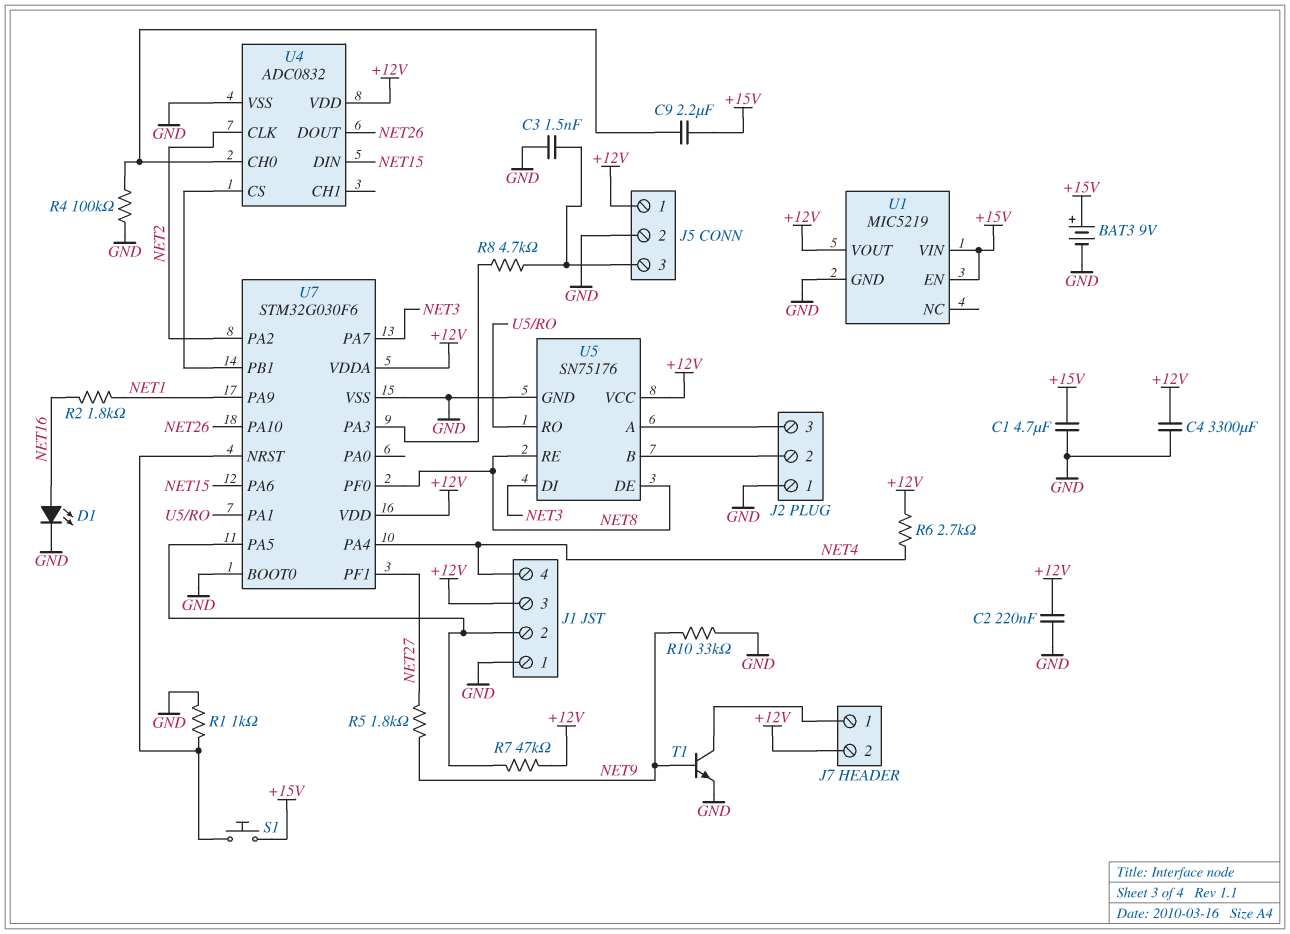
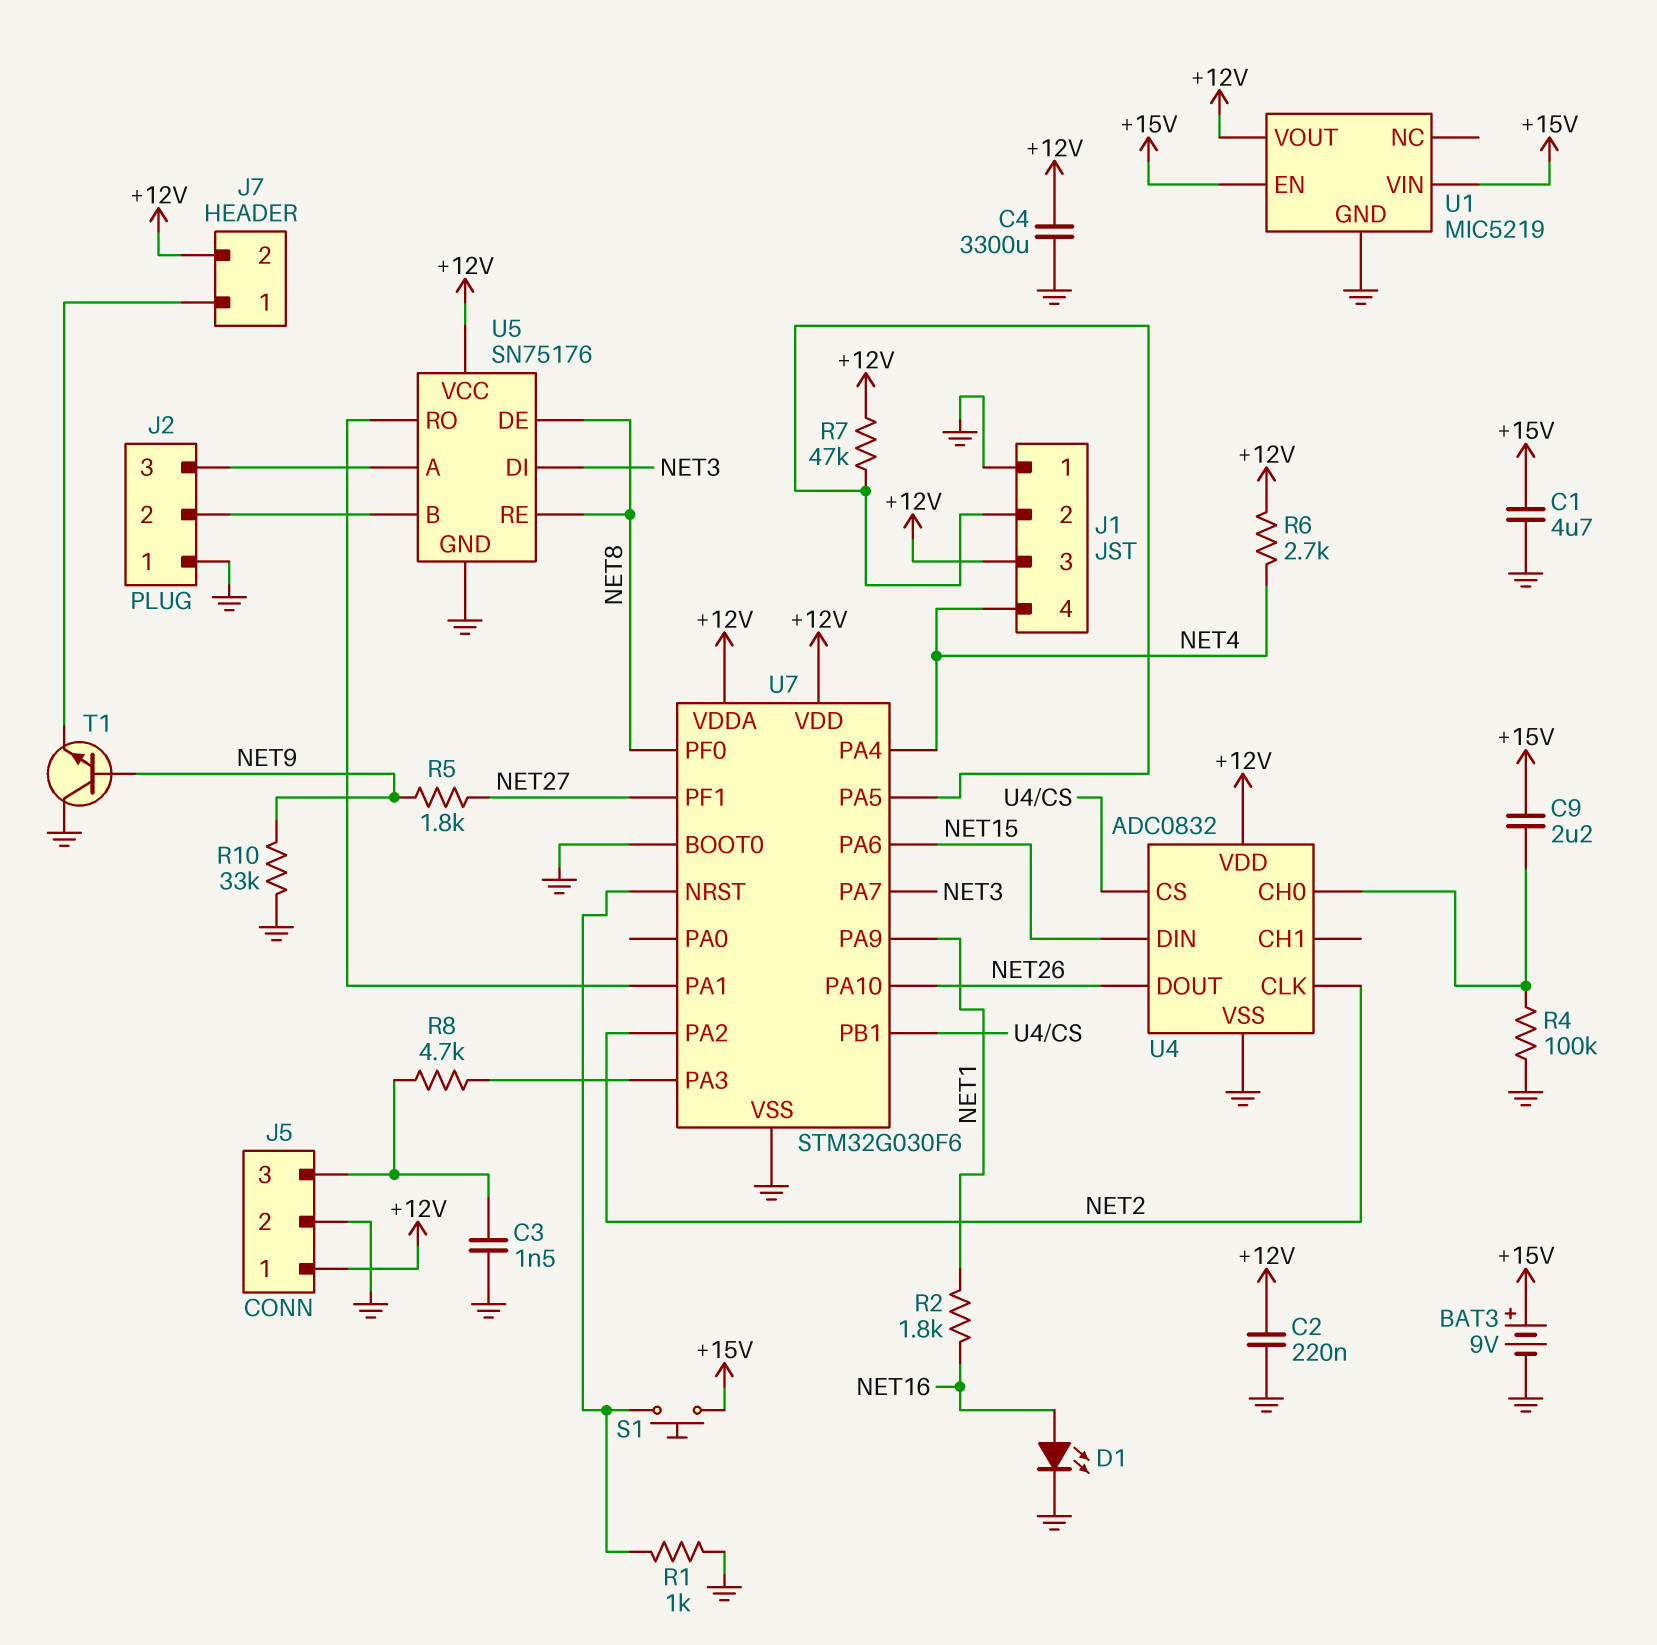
T1: NPN (B NET9, C J7/1, E GND) -> NPN (B NET9, C GND, E J7/1)

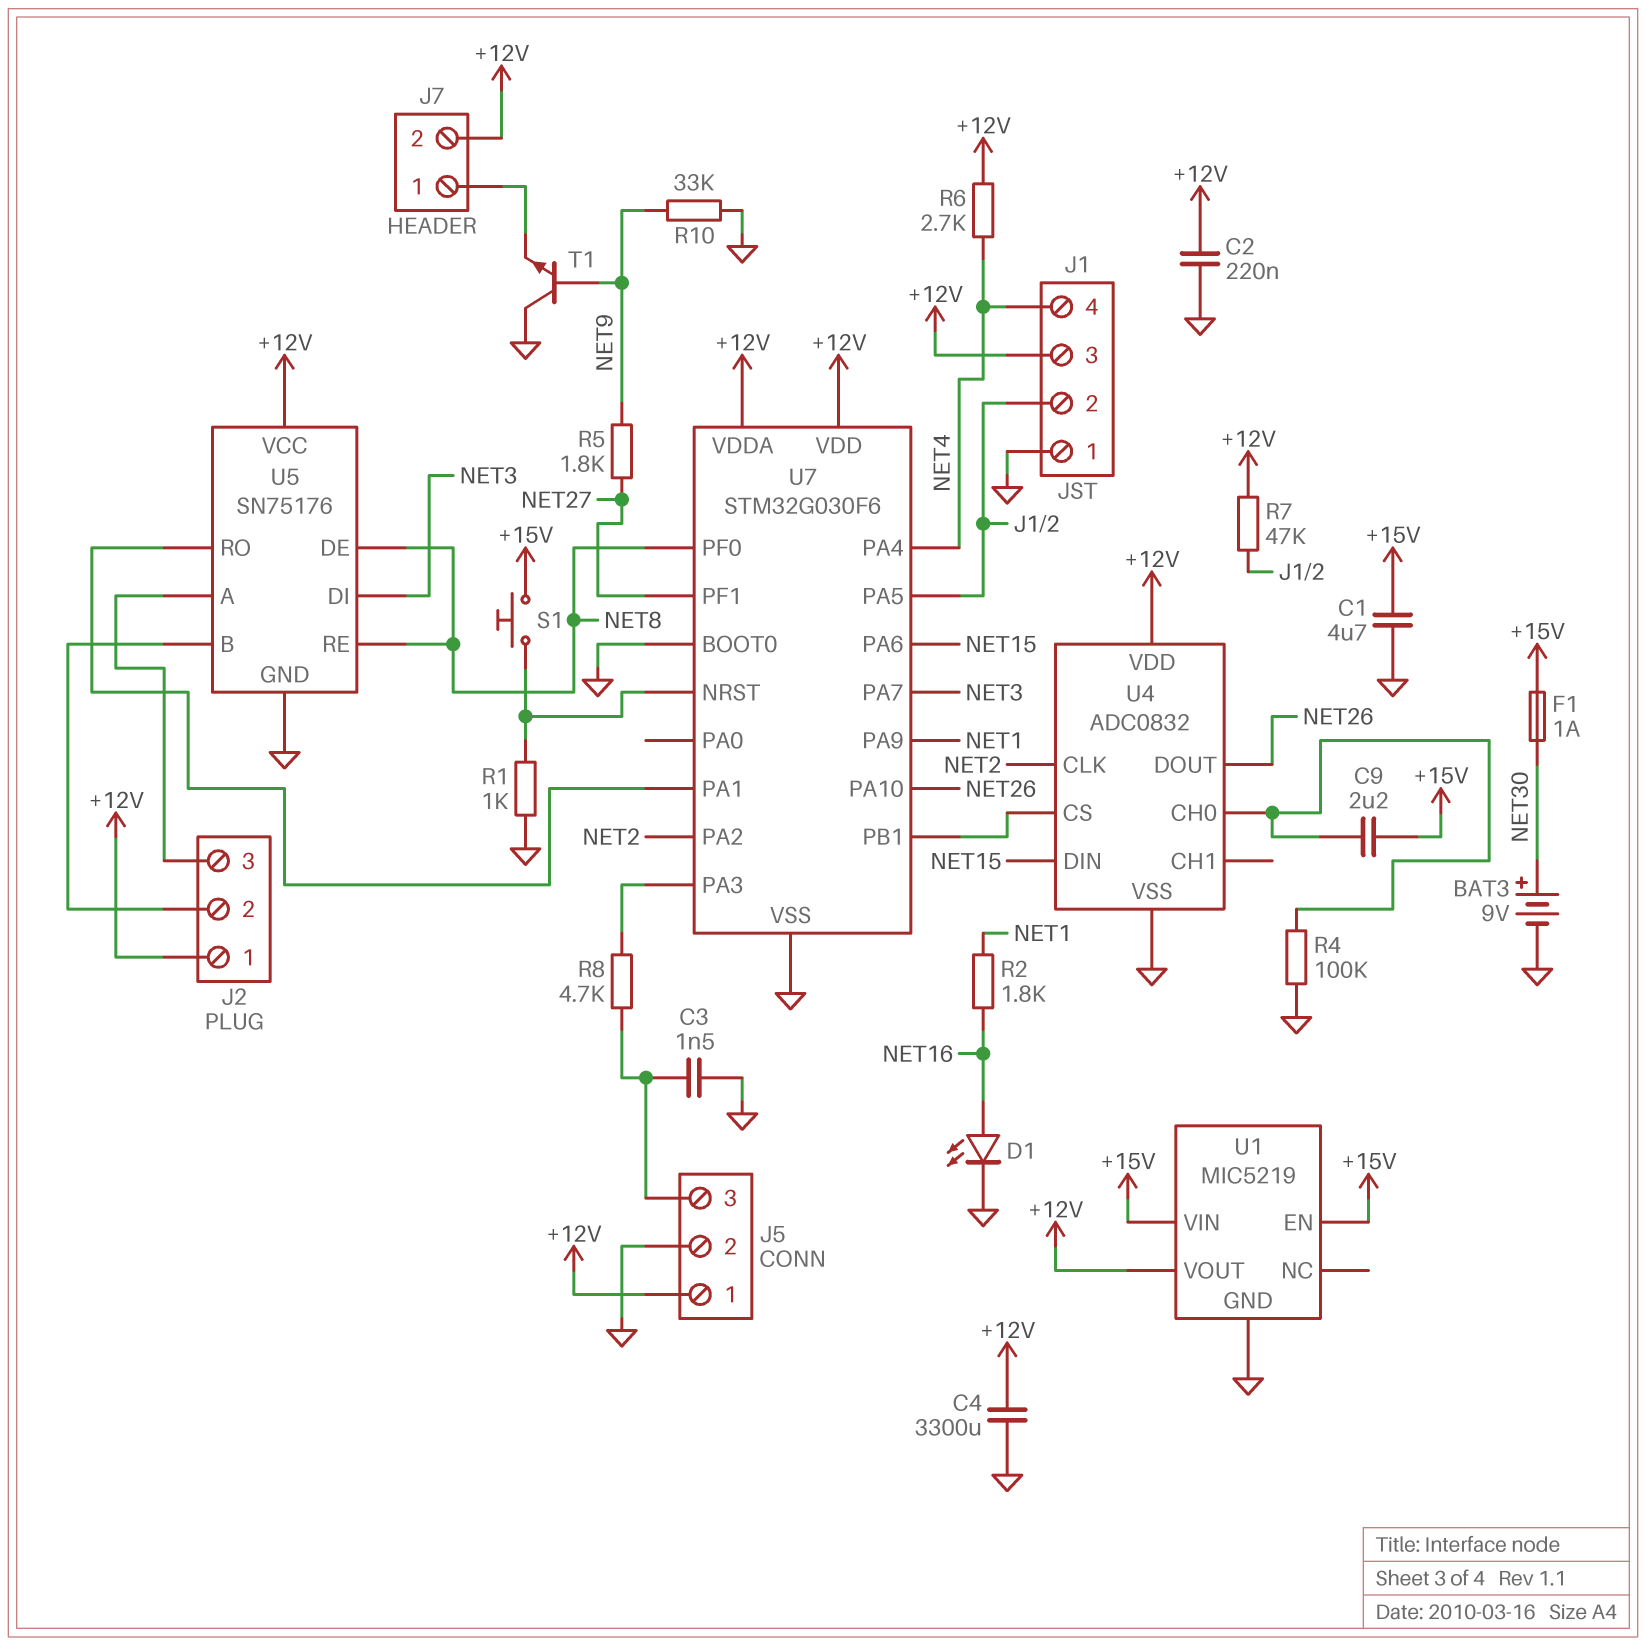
BAT3: 9V (plus +15V, minus GND) -> 9V (plus NET30, minus GND)
F1: none -> 1A (+15V, NET30)
J2 pin 1: GND -> +12V

